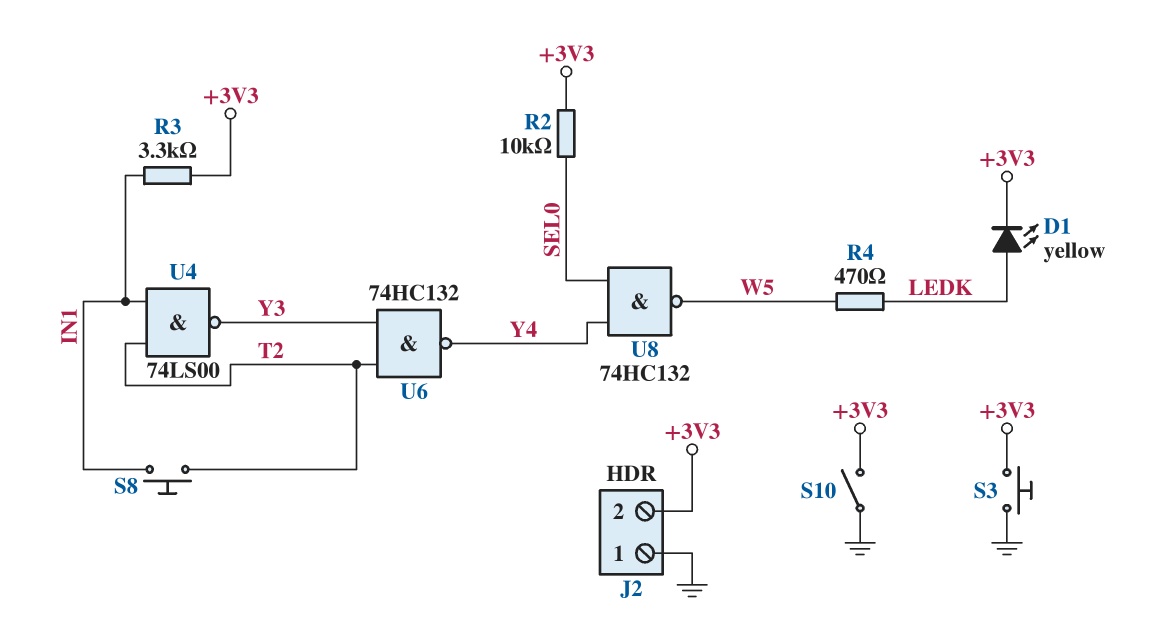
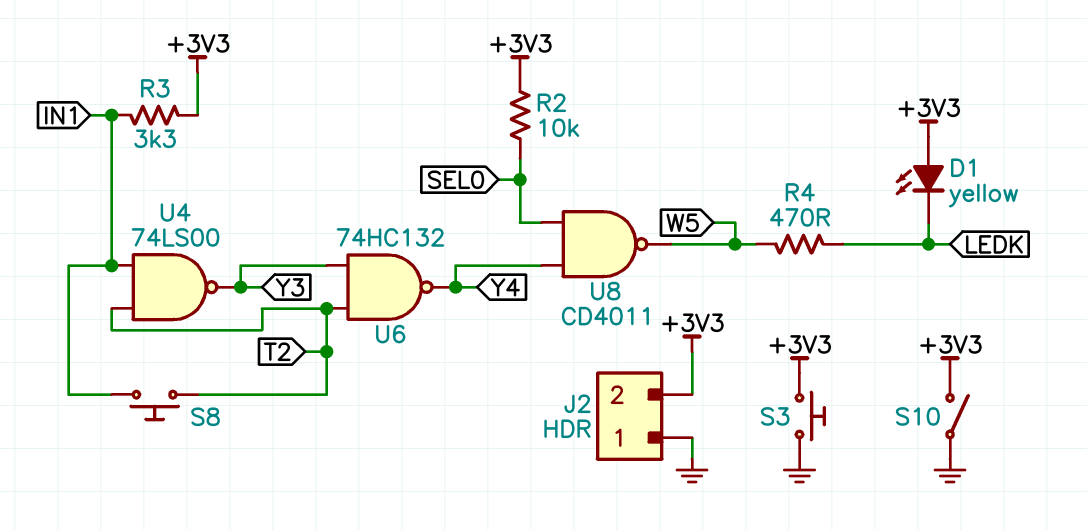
D1: LED yellow (A LEDK, K +3V3) -> LED yellow (A +3V3, K LEDK)
U8: NAND 74HC132 (in SEL0, in Y4, out W5) -> NAND CD4011 (in SEL0, in Y4, out W5)

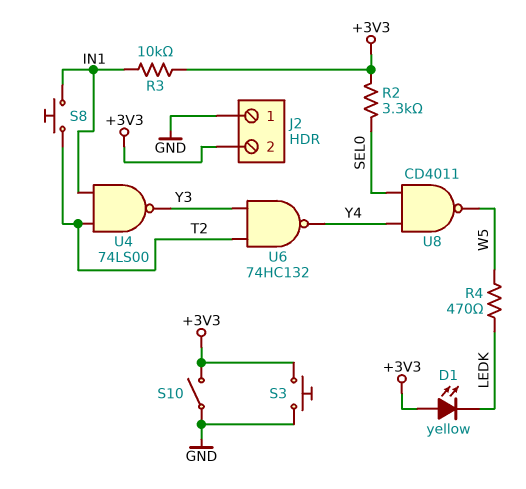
R2: 10k (+3V3, SEL0) -> 3.3k (+3V3, SEL0)
R3: 3.3k (+3V3, IN1) -> 10k (+3V3, IN1)

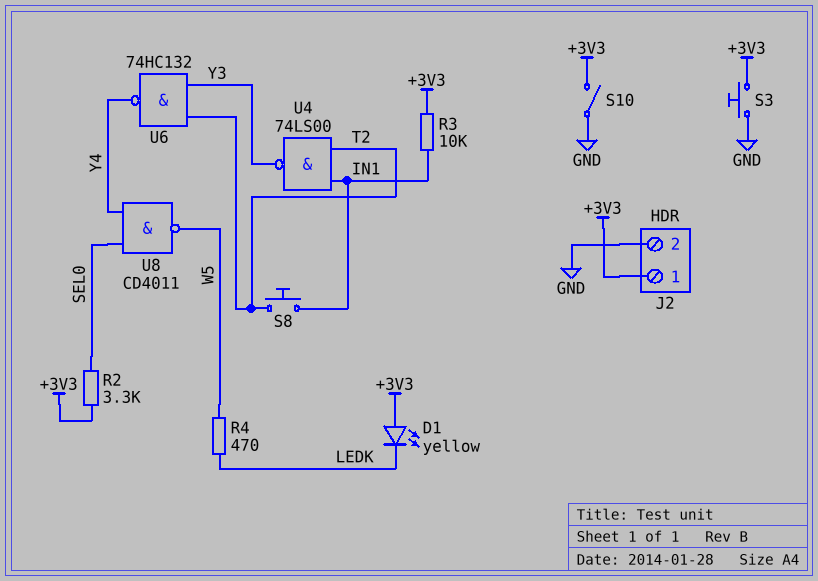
J2 pin 1: GND -> +3V3
J2 pin 2: +3V3 -> GND

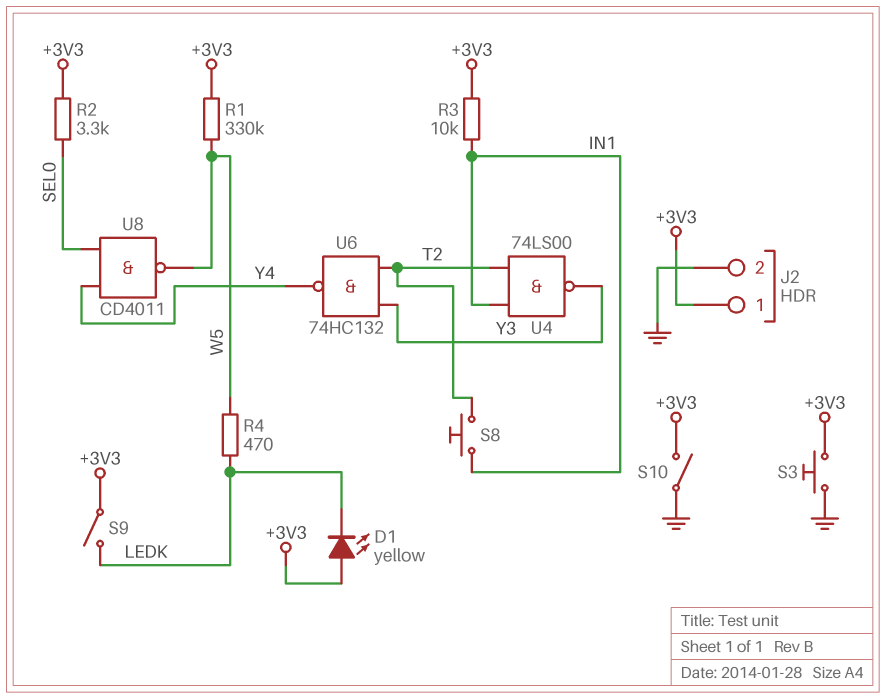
R1: none -> 330k (+3V3, W5)
S9: none -> switch (+3V3, LEDK)

